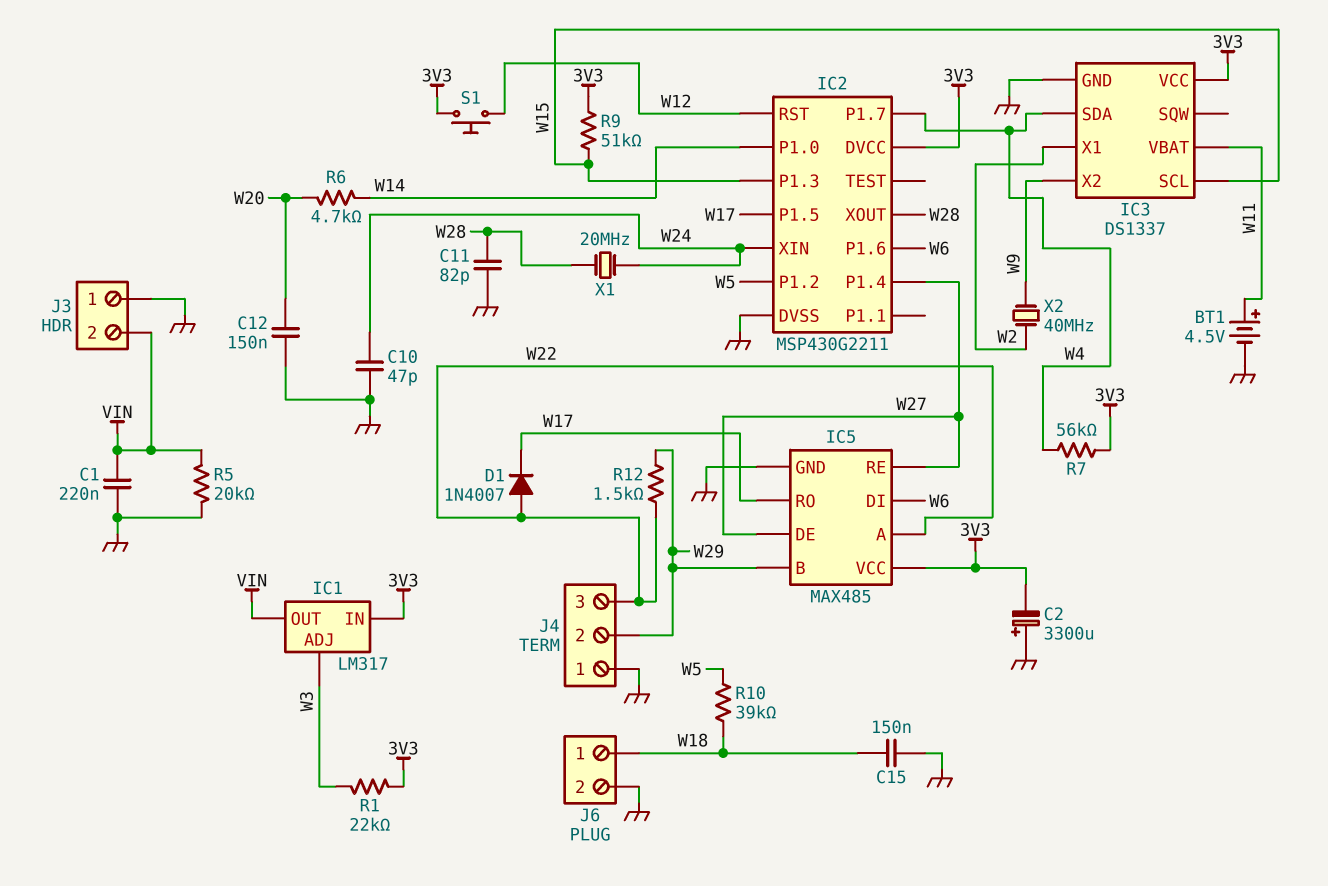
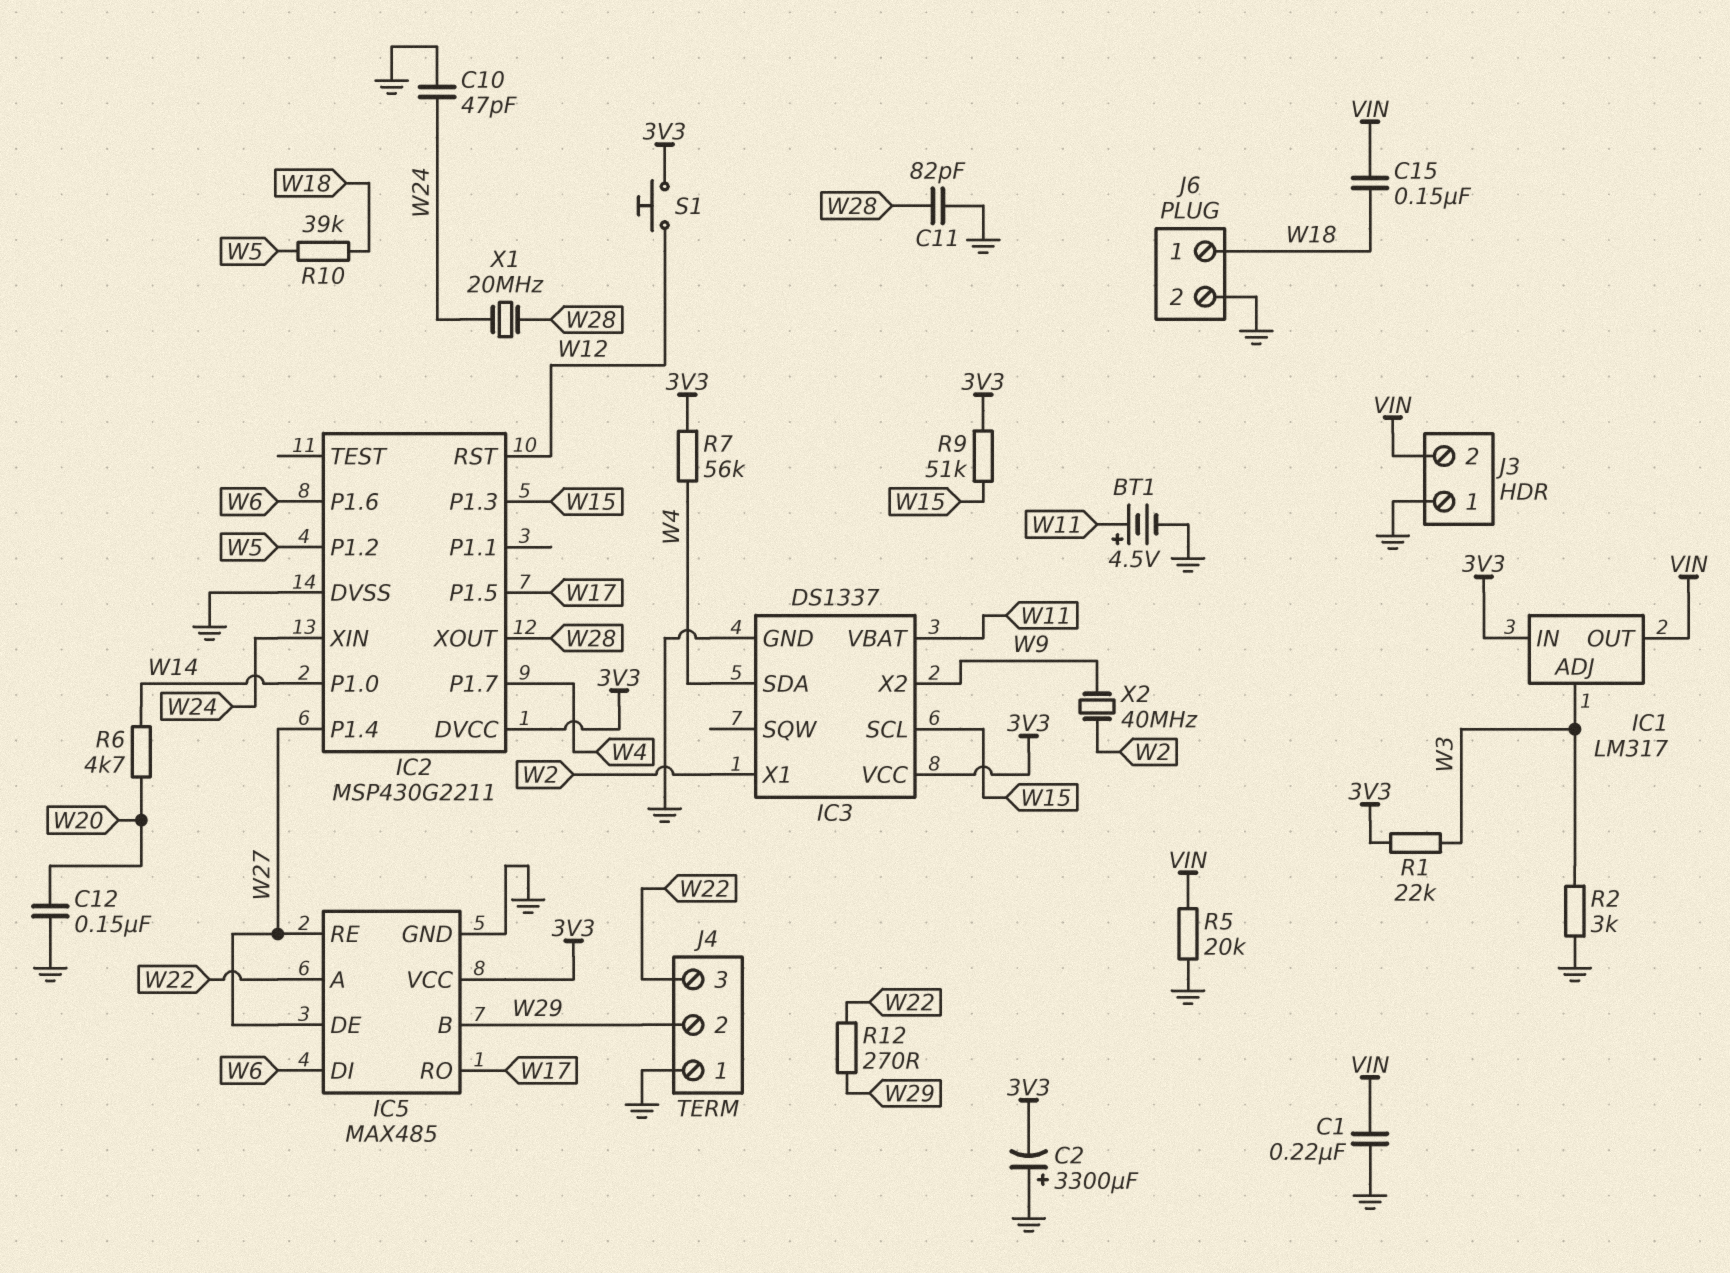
C15: 150nF (GND, W18) -> 150nF (VIN, W18)
D1: diode 1N4007 (A W22, K W17) -> none
R2: none -> 3k (GND, W3)
R12: 1.5k (W22, W29) -> 270 (W22, W29)

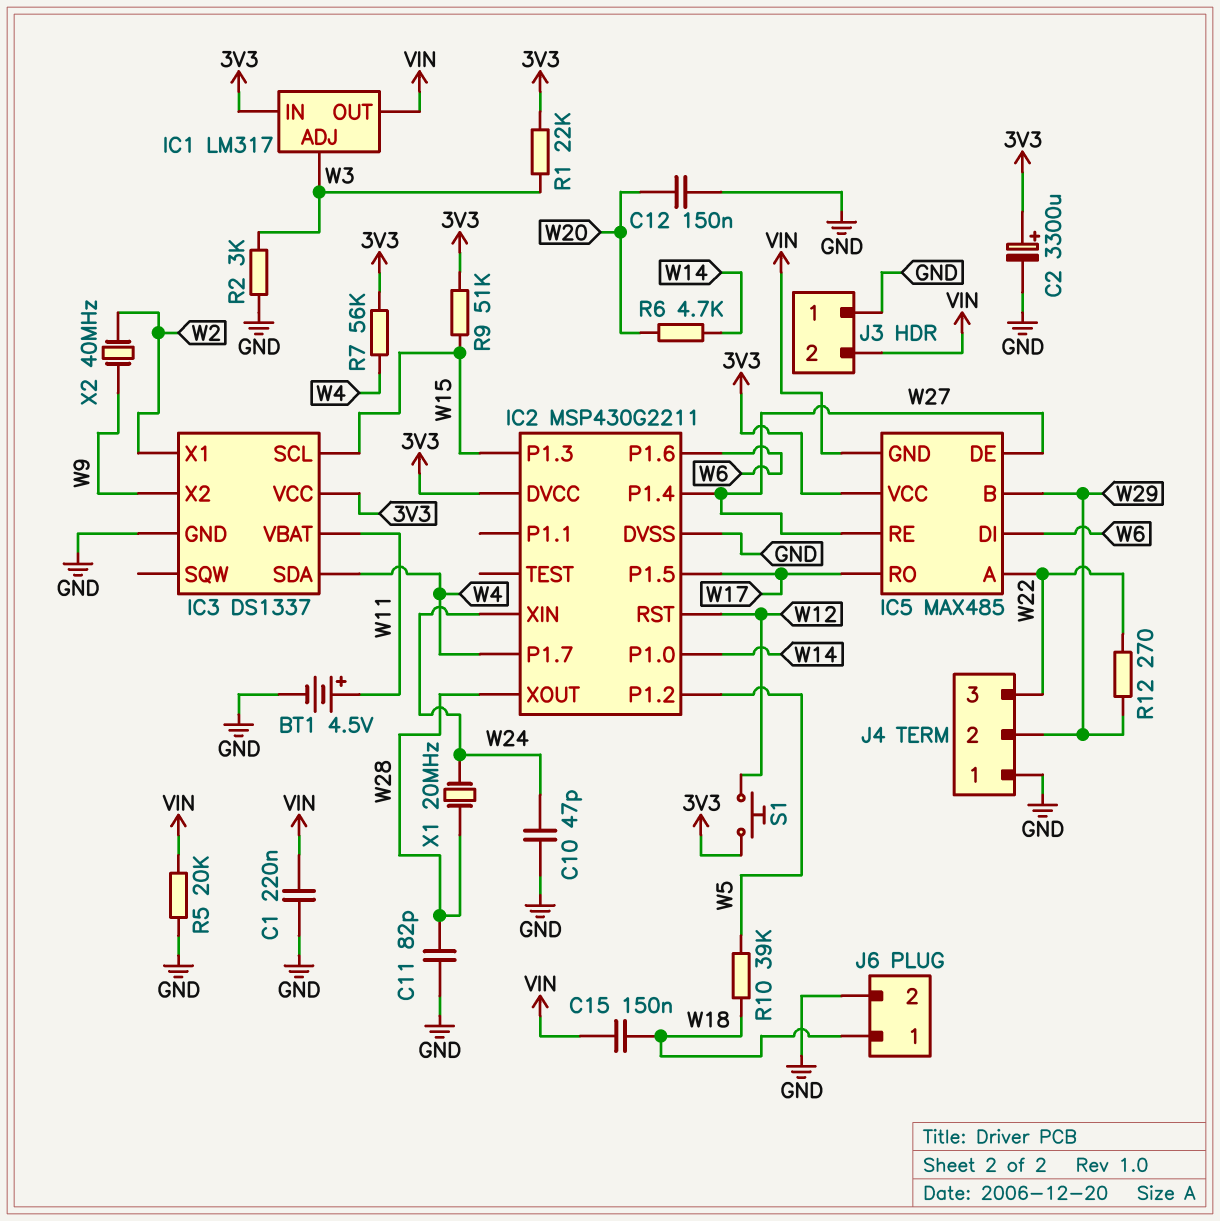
C2: 3300uF (plus GND, minus 3V3) -> 3300uF (plus 3V3, minus GND)
IC5 pin GND: GND -> VIN

